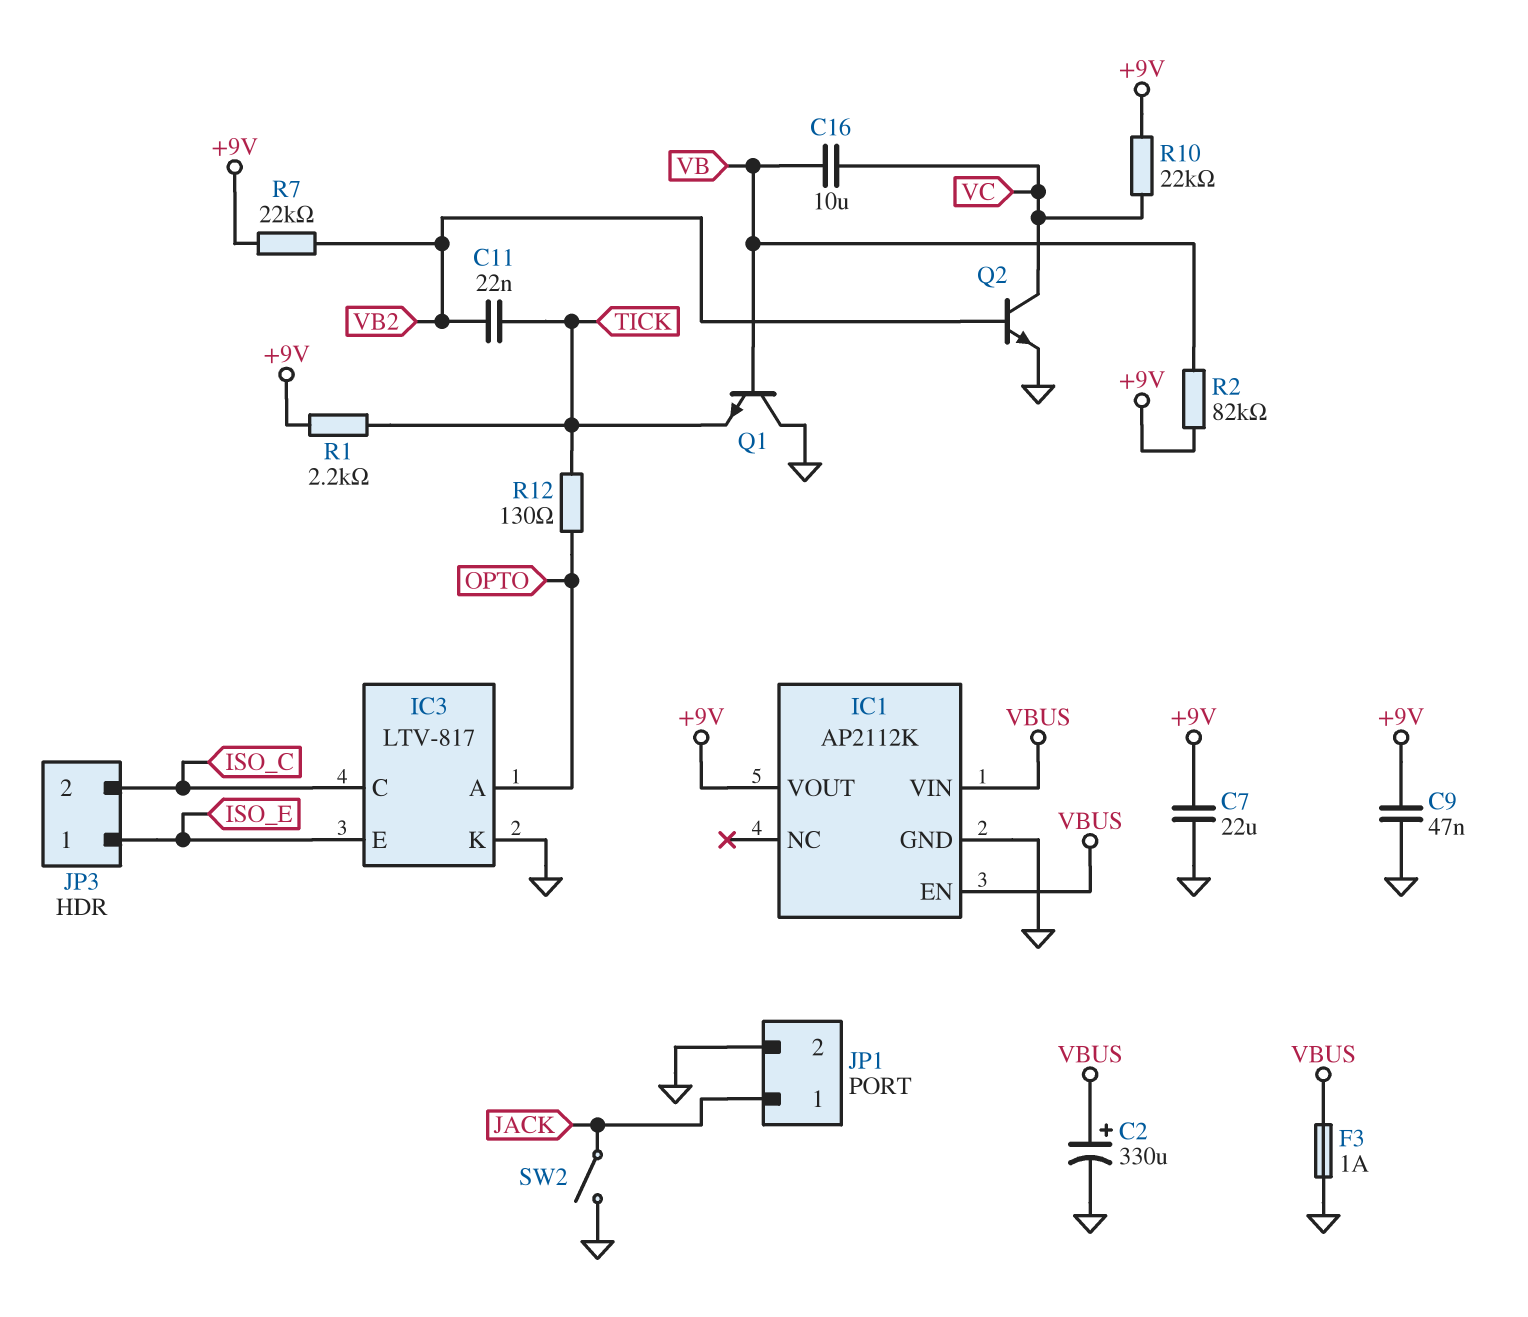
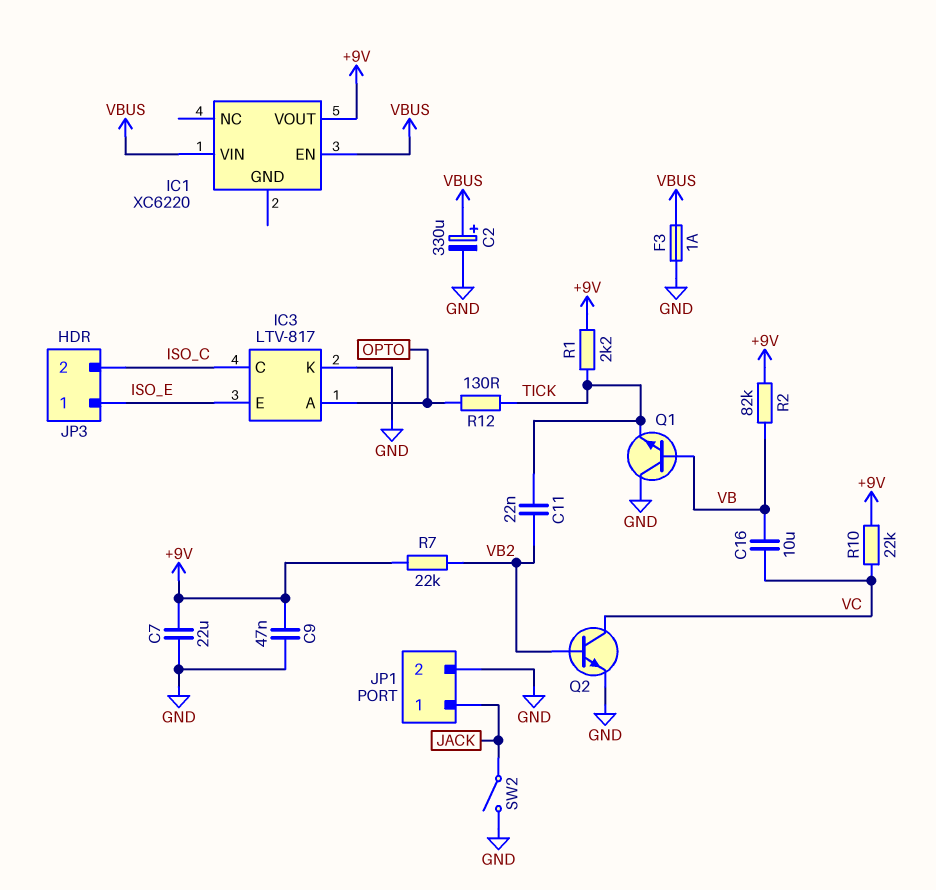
IC1: AP2112K -> XC6220
IC1 pin GND: GND -> none

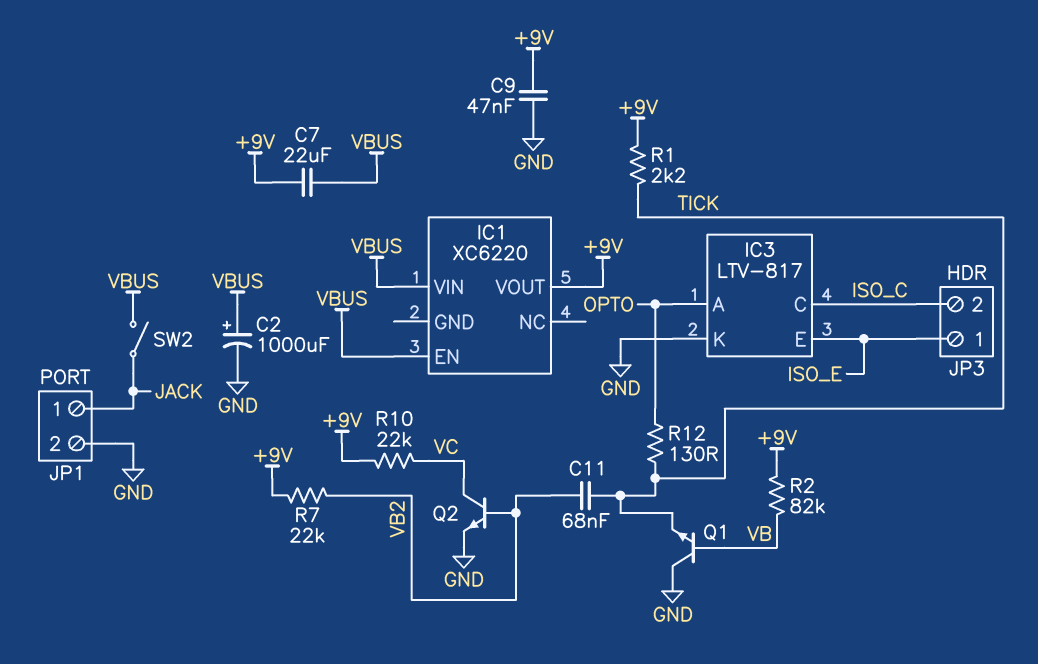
C2: 330uF (plus VBUS, minus GND) -> 1000uF (plus VBUS, minus GND)
C7: 22uF (+9V, GND) -> 22uF (+9V, VBUS)
C11: 22nF (TICK, VB2) -> 68nF (TICK, VB2)
C16: 10uF (VB, VC) -> none
F3: 1A (GND, VBUS) -> none
SW2: switch (GND, JACK) -> switch (JACK, VBUS)

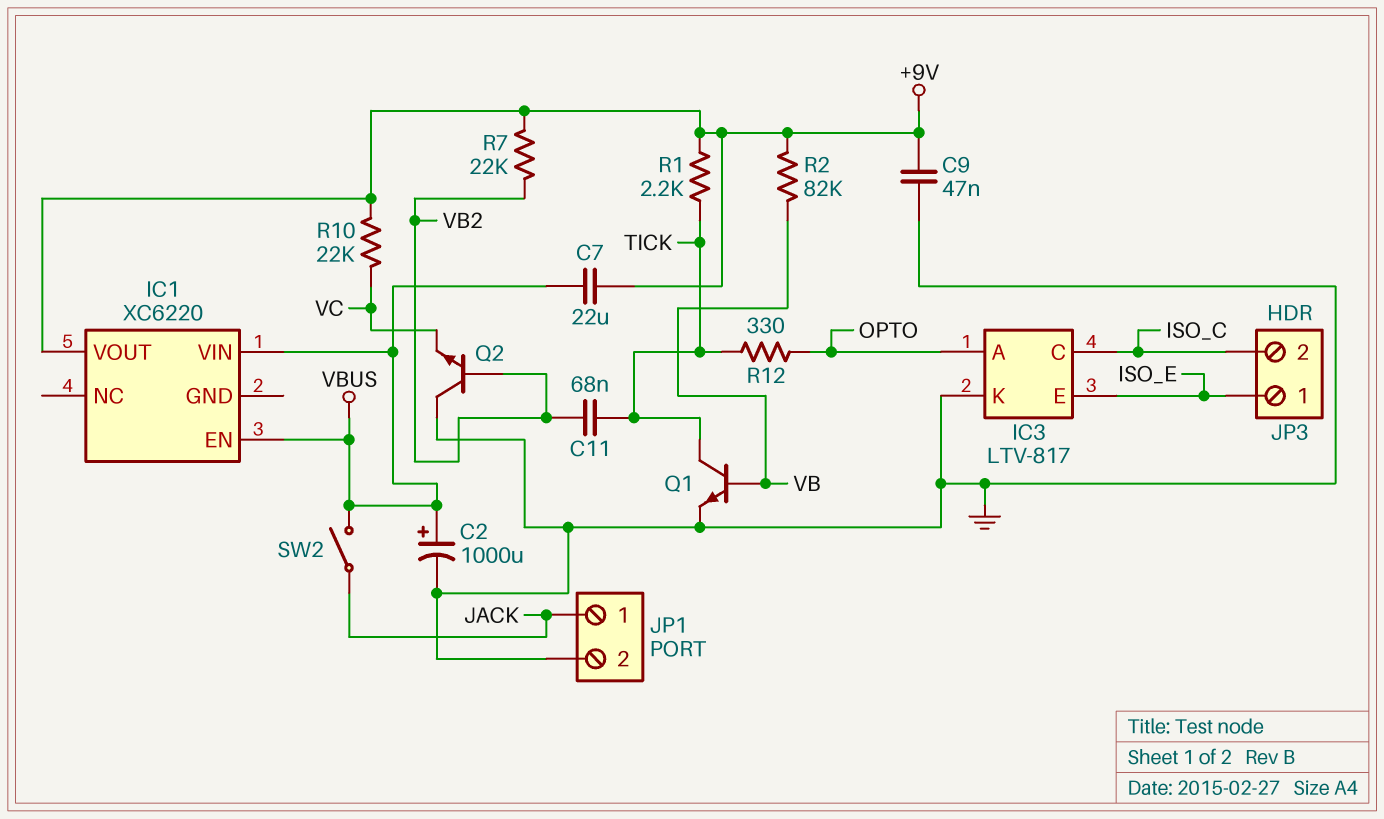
Q1: NPN (B VB, C GND, E TICK) -> NPN (B VB, C TICK, E GND)
Q2: NPN (B VB2, C VC, E GND) -> NPN (B VB2, C GND, E VC)
R12: 130 (OPTO, TICK) -> 330 (OPTO, TICK)

